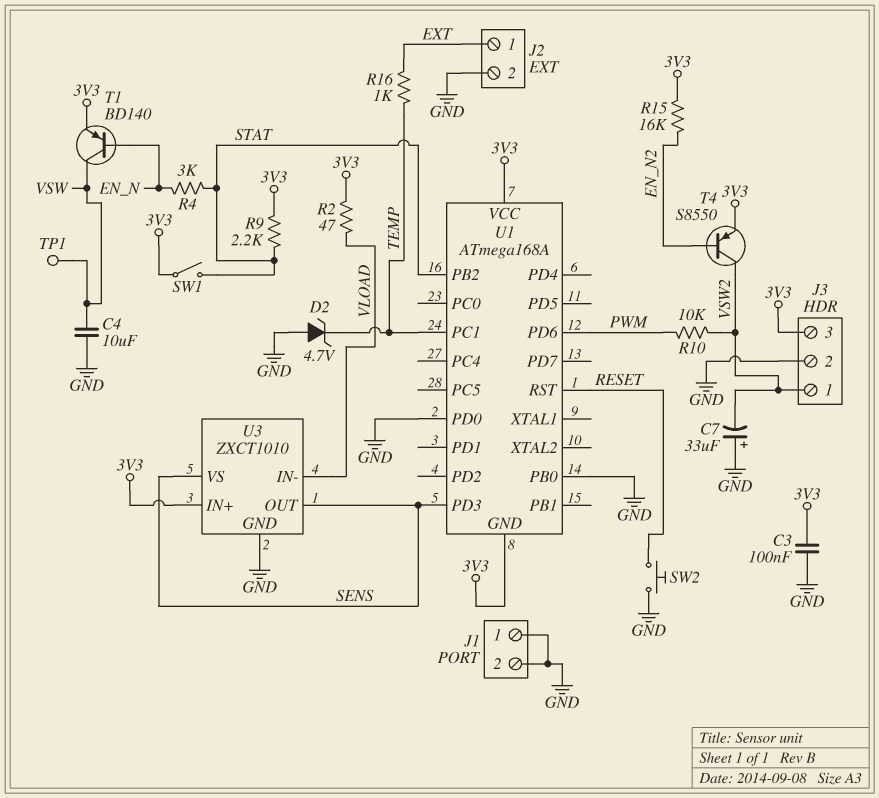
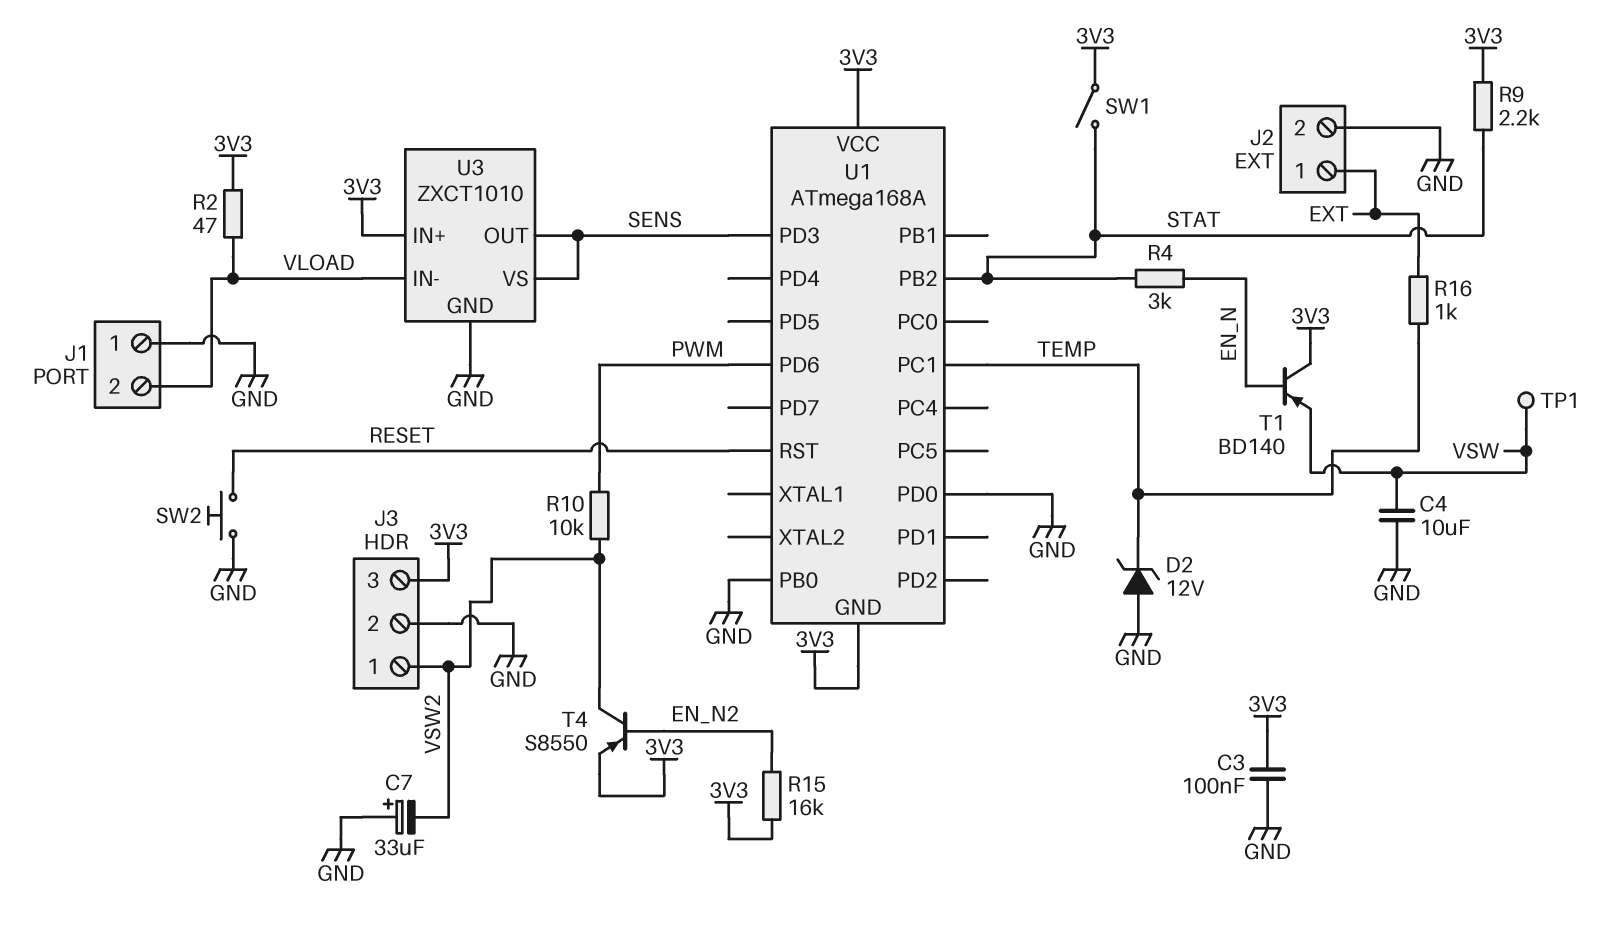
D2: zener 4.7V (A GND, K TEMP) -> zener 12V (A GND, K TEMP)
J1 pin 2: GND -> VLOAD
T1: PNP BD140 (B EN_N, C VSW, E 3V3) -> PNP BD140 (B EN_N, C 3V3, E VSW)

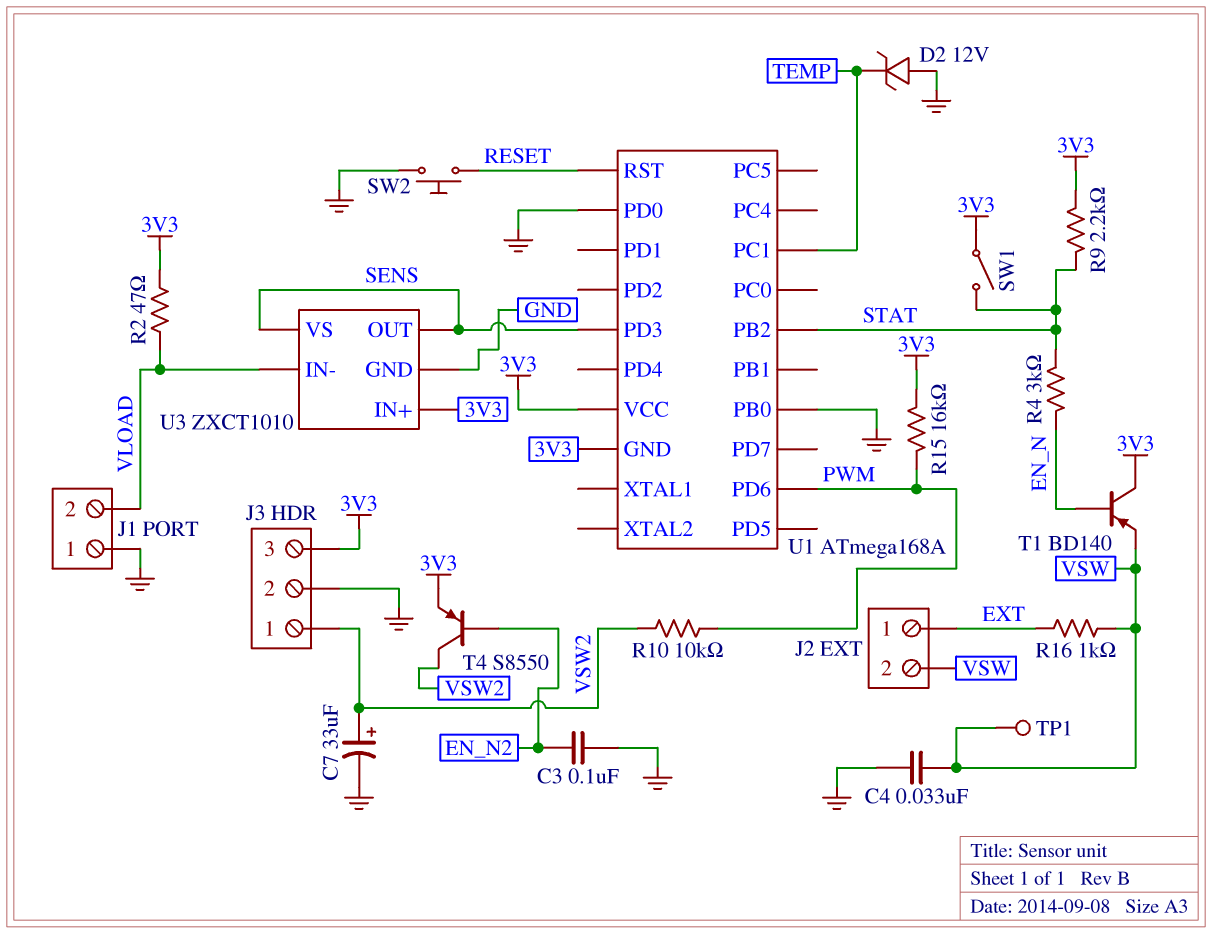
C3: 100nF (3V3, GND) -> 100nF (EN_N2, GND)
C4: 10uF (GND, VSW) -> 33nF (GND, VSW)
C7: 33uF (plus GND, minus VSW2) -> 33uF (plus VSW2, minus GND)
J2 pin 2: GND -> VSW
R15: 16k (3V3, EN_N2) -> 16k (3V3, PWM)
R16: 1k (EXT, TEMP) -> 1k (EXT, VSW)

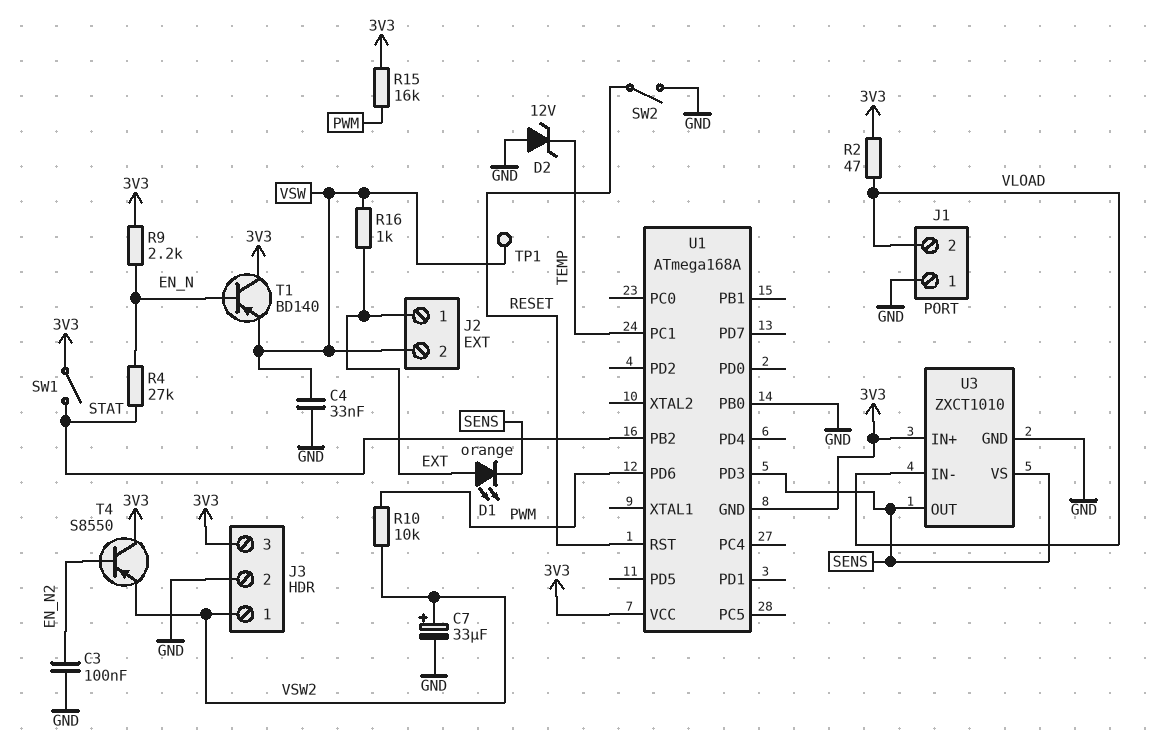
D1: none -> LED orange (A EXT, K SENS)
R4: 3k (EN_N, STAT) -> 27k (EN_N, STAT)
R9: 2.2k (3V3, STAT) -> 2.2k (3V3, EN_N)
SW2: button (GND, RESET) -> switch (GND, RESET)
T4: PNP S8550 (B EN_N2, C VSW2, E 3V3) -> PNP S8550 (B EN_N2, C 3V3, E VSW2)
U1 pin PD0: GND -> none

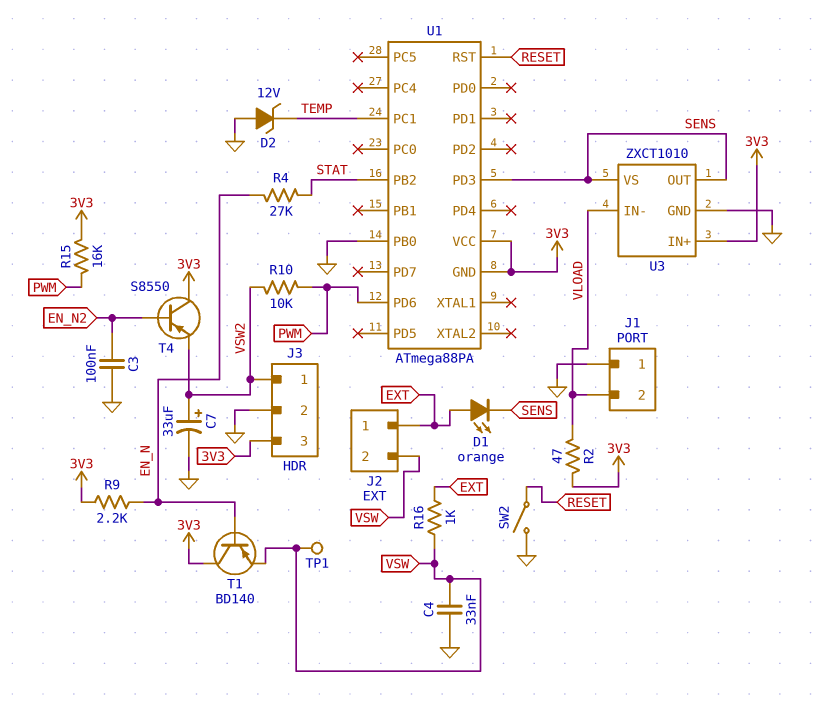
SW1: switch (3V3, STAT) -> none
U1: ATmega168A -> ATmega88PA

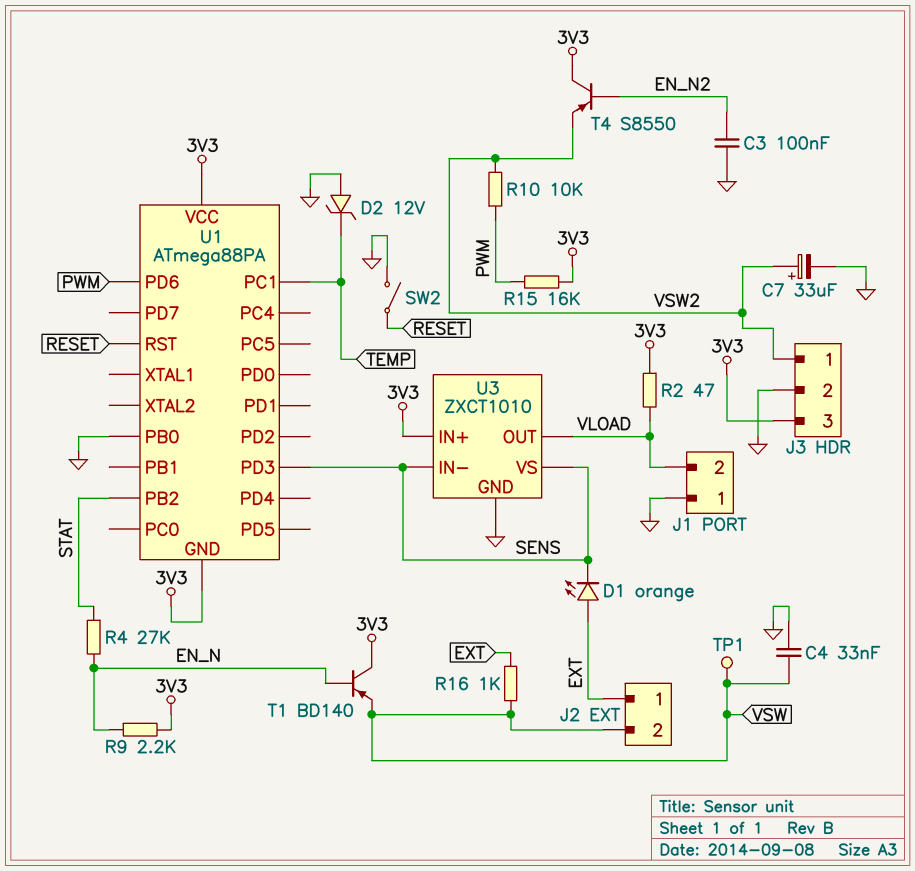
U3 pin IN-: VLOAD -> SENS
U3 pin OUT: SENS -> VLOAD

